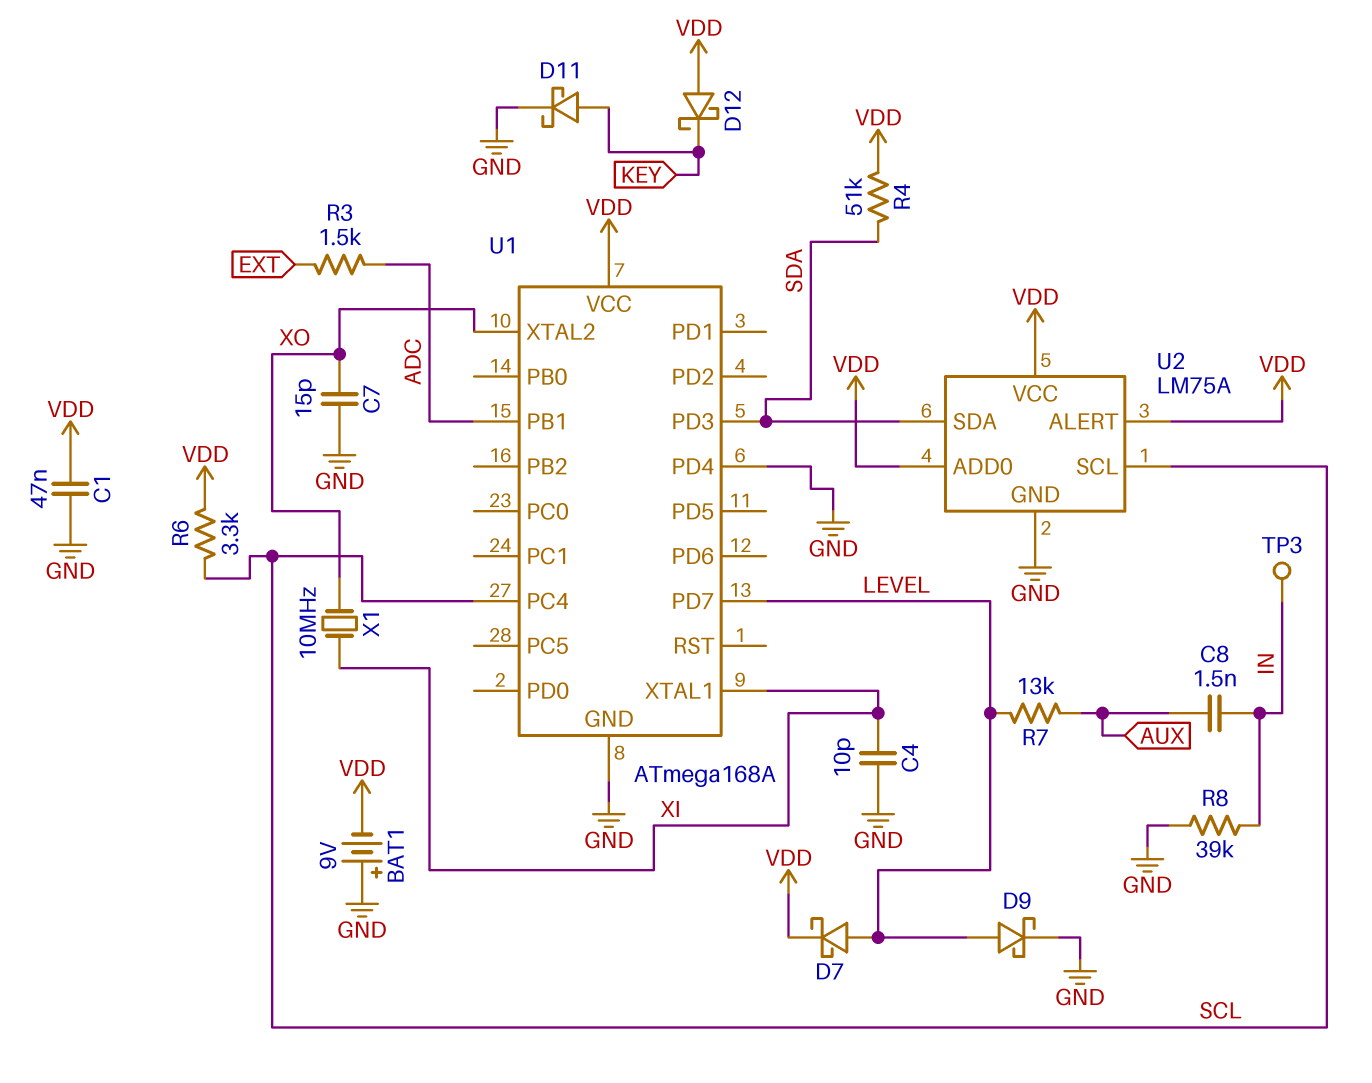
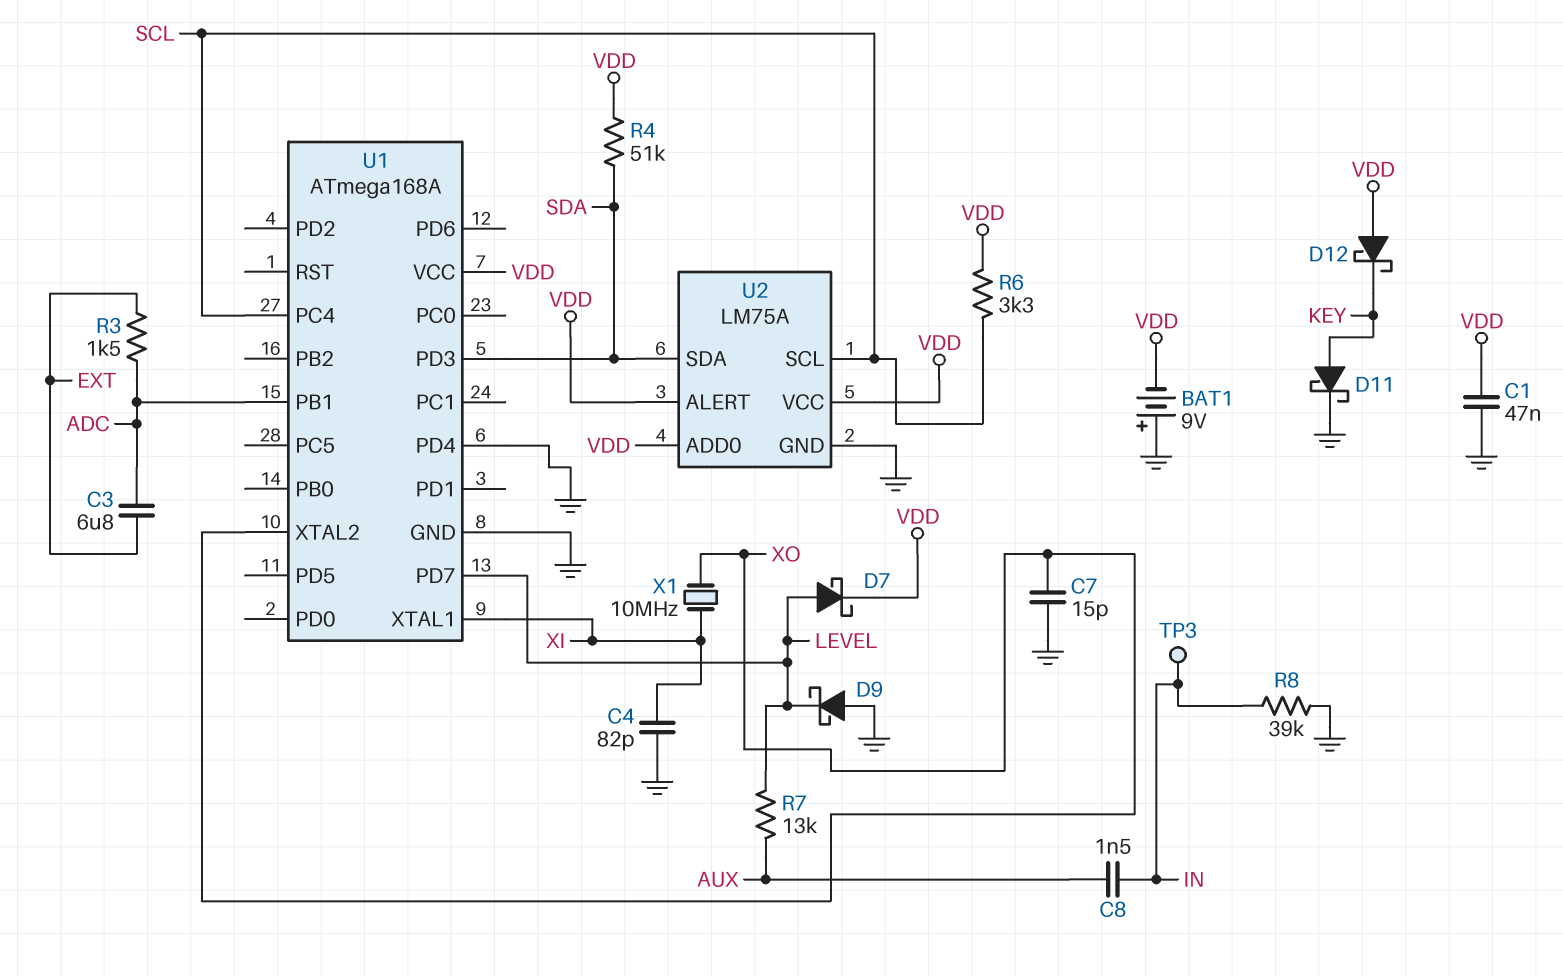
C3: none -> 6.8uF (ADC, EXT)
C4: 10pF (GND, XI) -> 82pF (GND, XI)
D9: schottky (A LEVEL, K GND) -> schottky (A GND, K LEVEL)

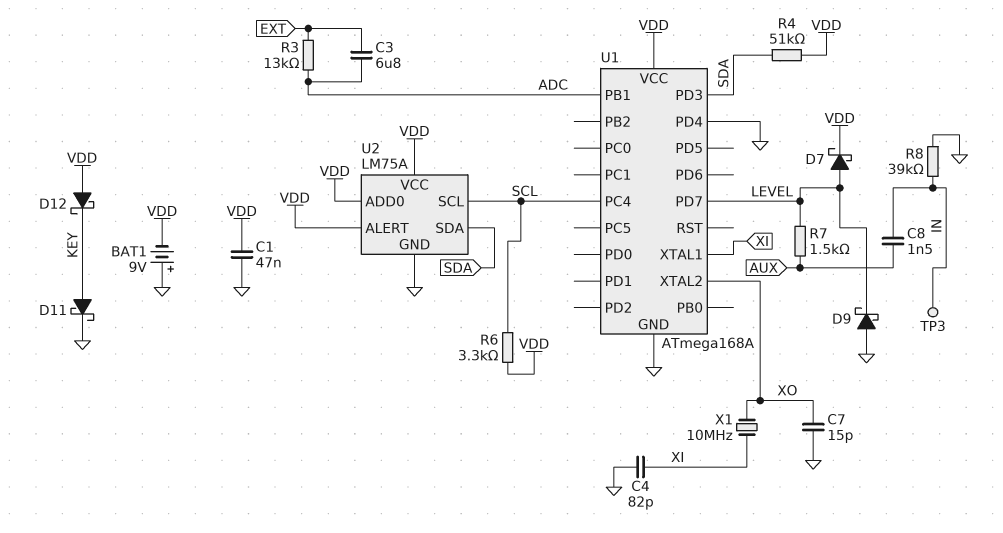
R3: 1.5k (ADC, EXT) -> 13k (ADC, EXT)
R7: 13k (AUX, LEVEL) -> 1.5k (AUX, LEVEL)

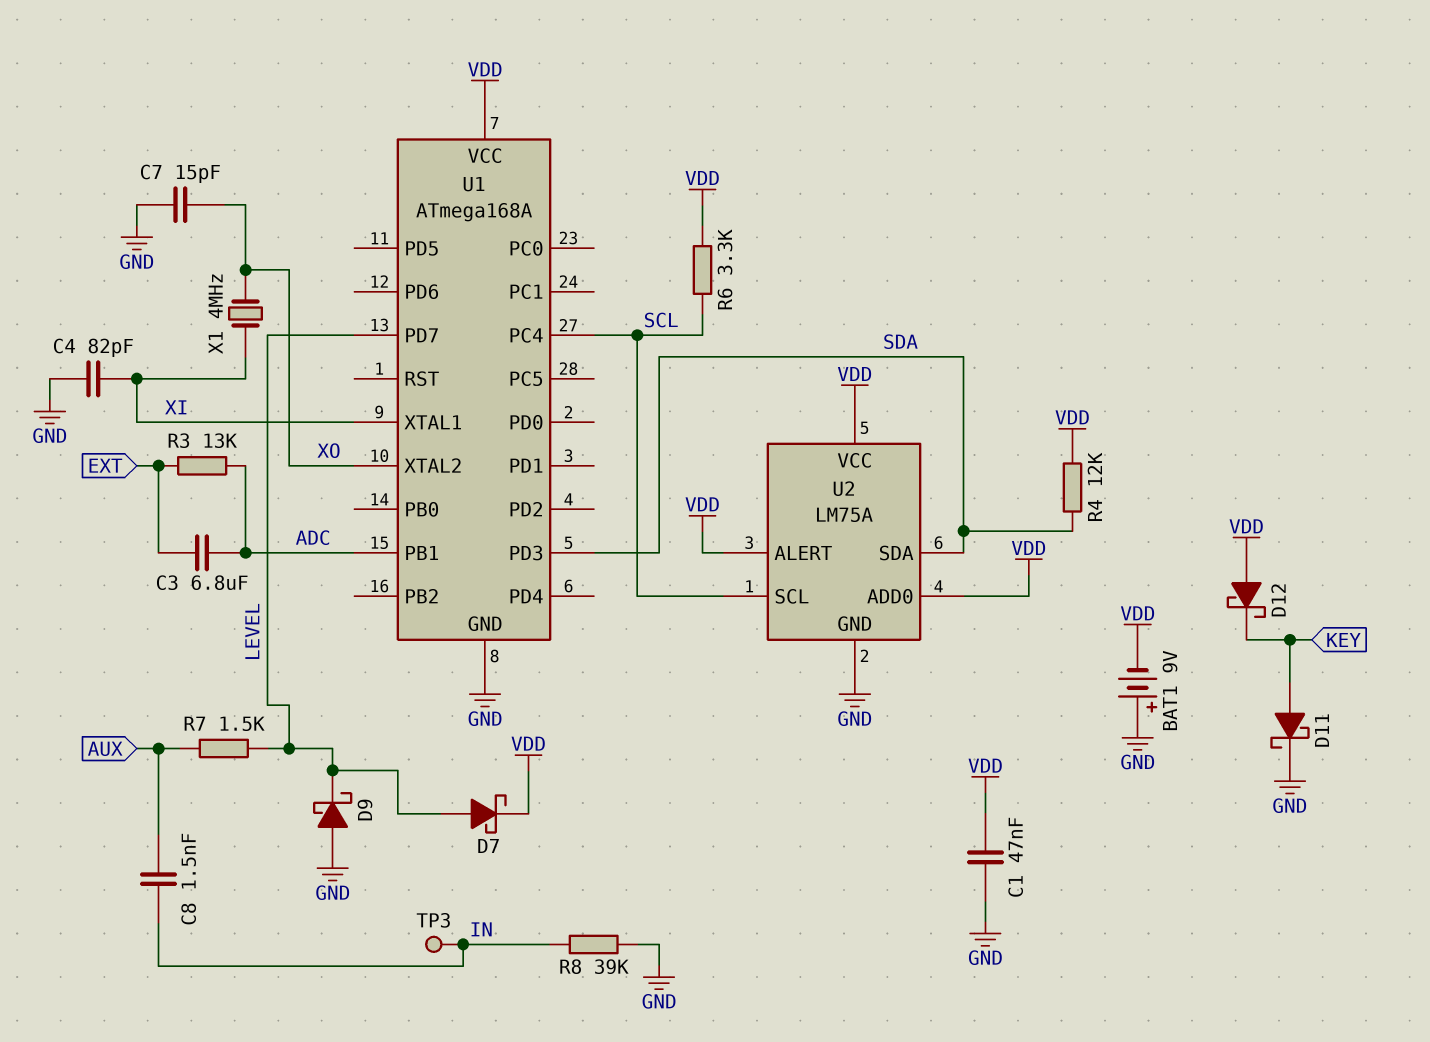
R4: 51k (SDA, VDD) -> 12k (SDA, VDD)
U1 pin PD4: GND -> none
X1: 10MHz (XI, XO) -> 4MHz (XI, XO)

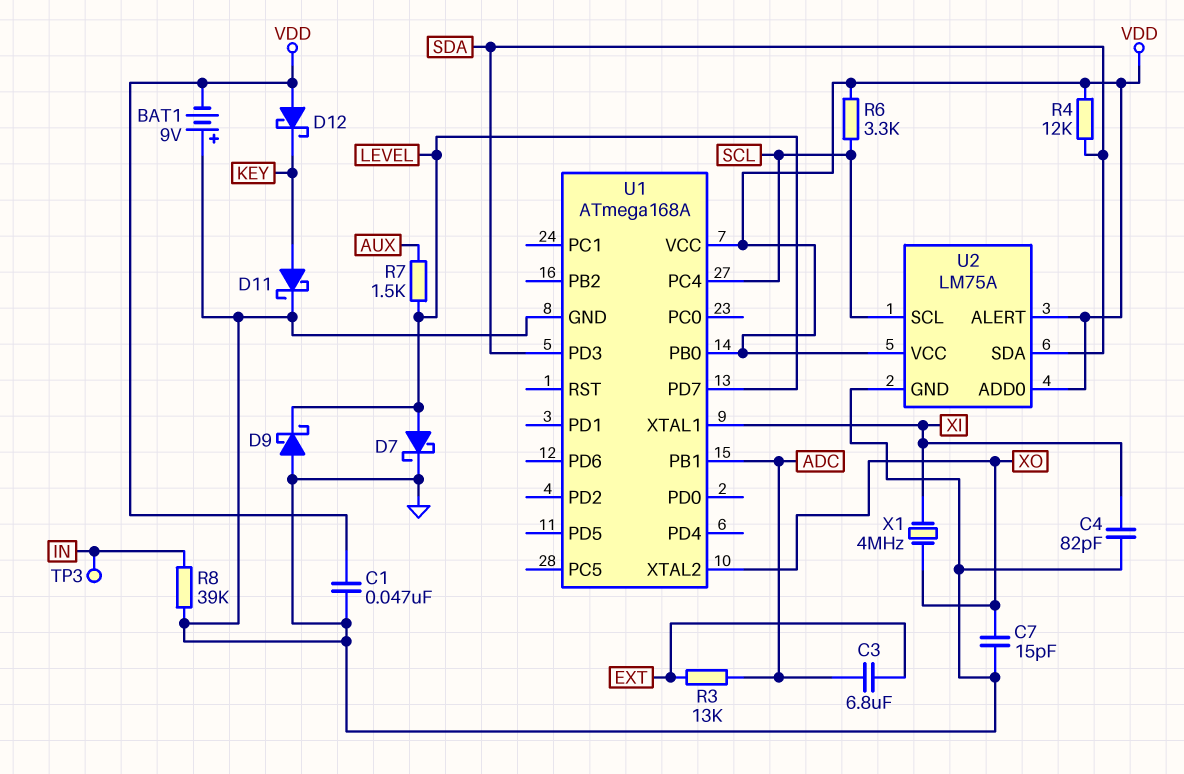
C8: 1.5nF (AUX, IN) -> none
D7: schottky (A LEVEL, K VDD) -> schottky (A LEVEL, K GND)
U1 pin PB0: none -> VDD

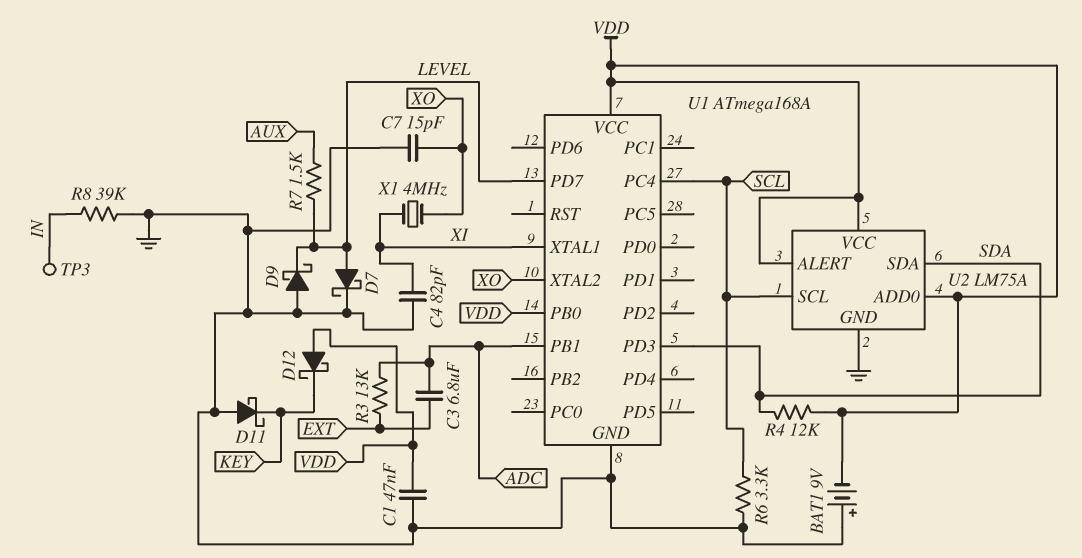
D11: schottky (A KEY, K GND) -> schottky (A GND, K KEY)
R6: 3.3k (SCL, VDD) -> 3.3k (GND, SCL)

